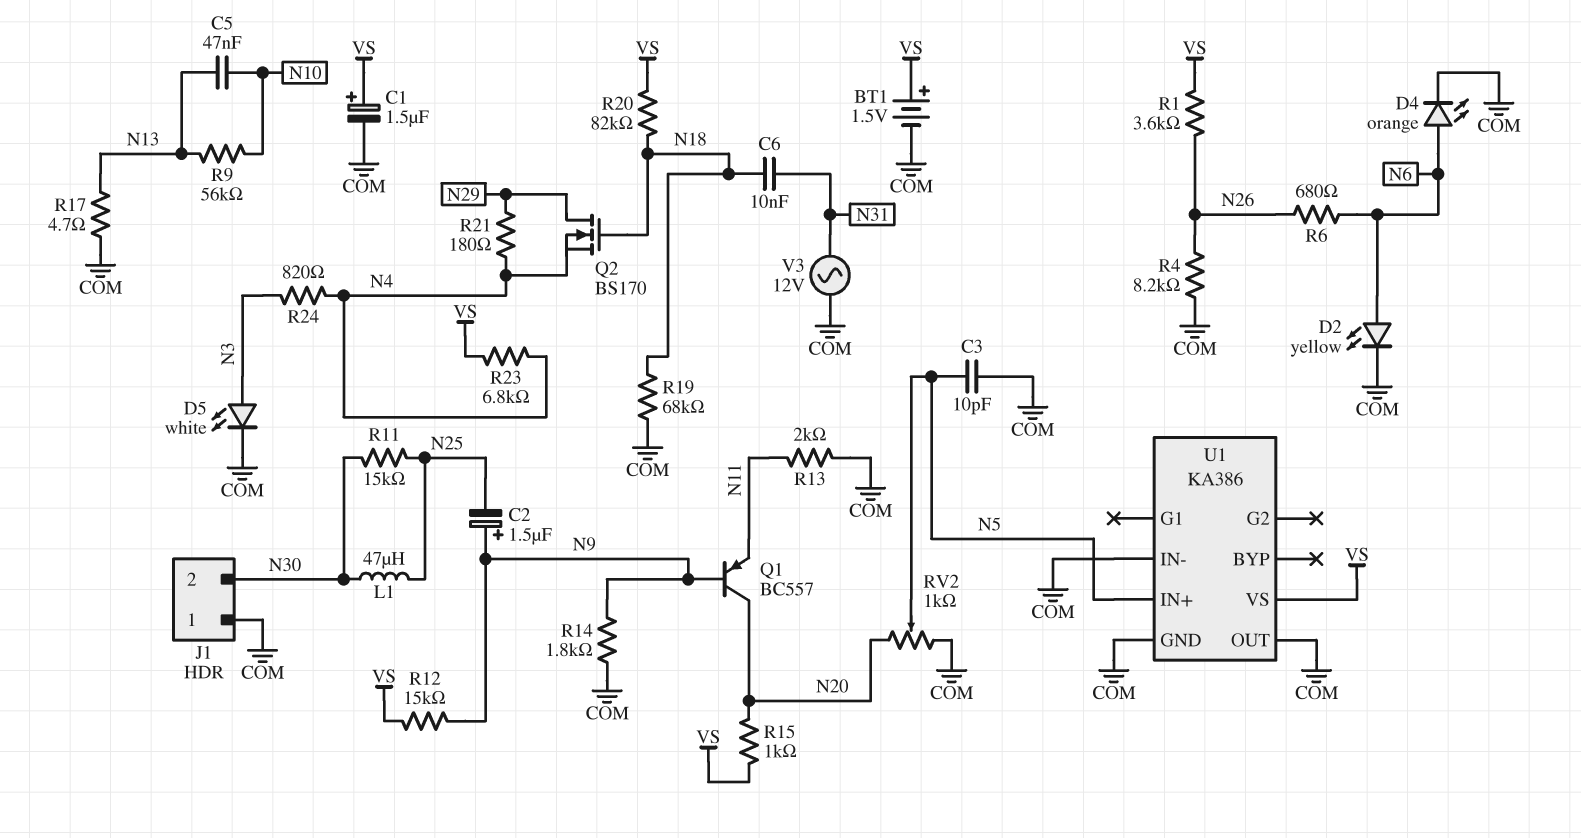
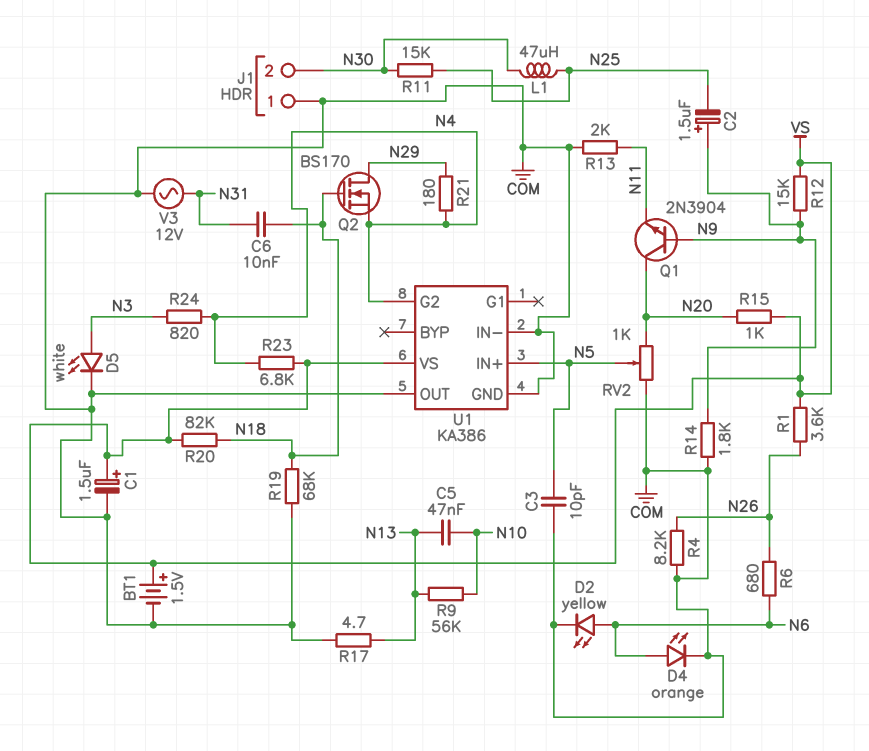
Q1: PNP BC557 (B N9, C N20, E N11) -> NPN 2N3904 (B N9, C N20, E N11)
U1 pin G2: none -> N4

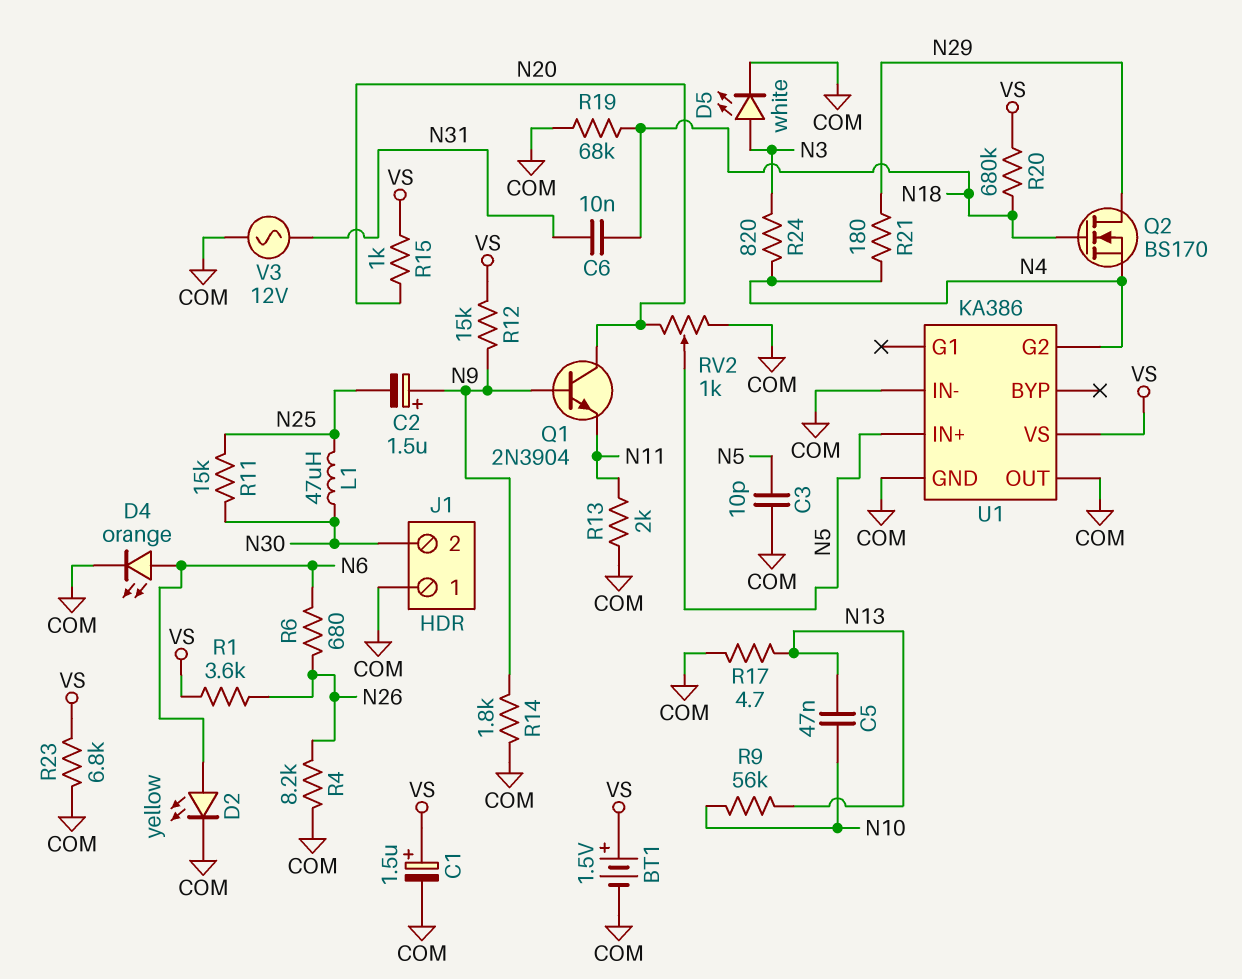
R20: 82k (N18, VS) -> 680k (N18, VS)
R23: 6.8k (N4, VS) -> 6.8k (COM, VS)

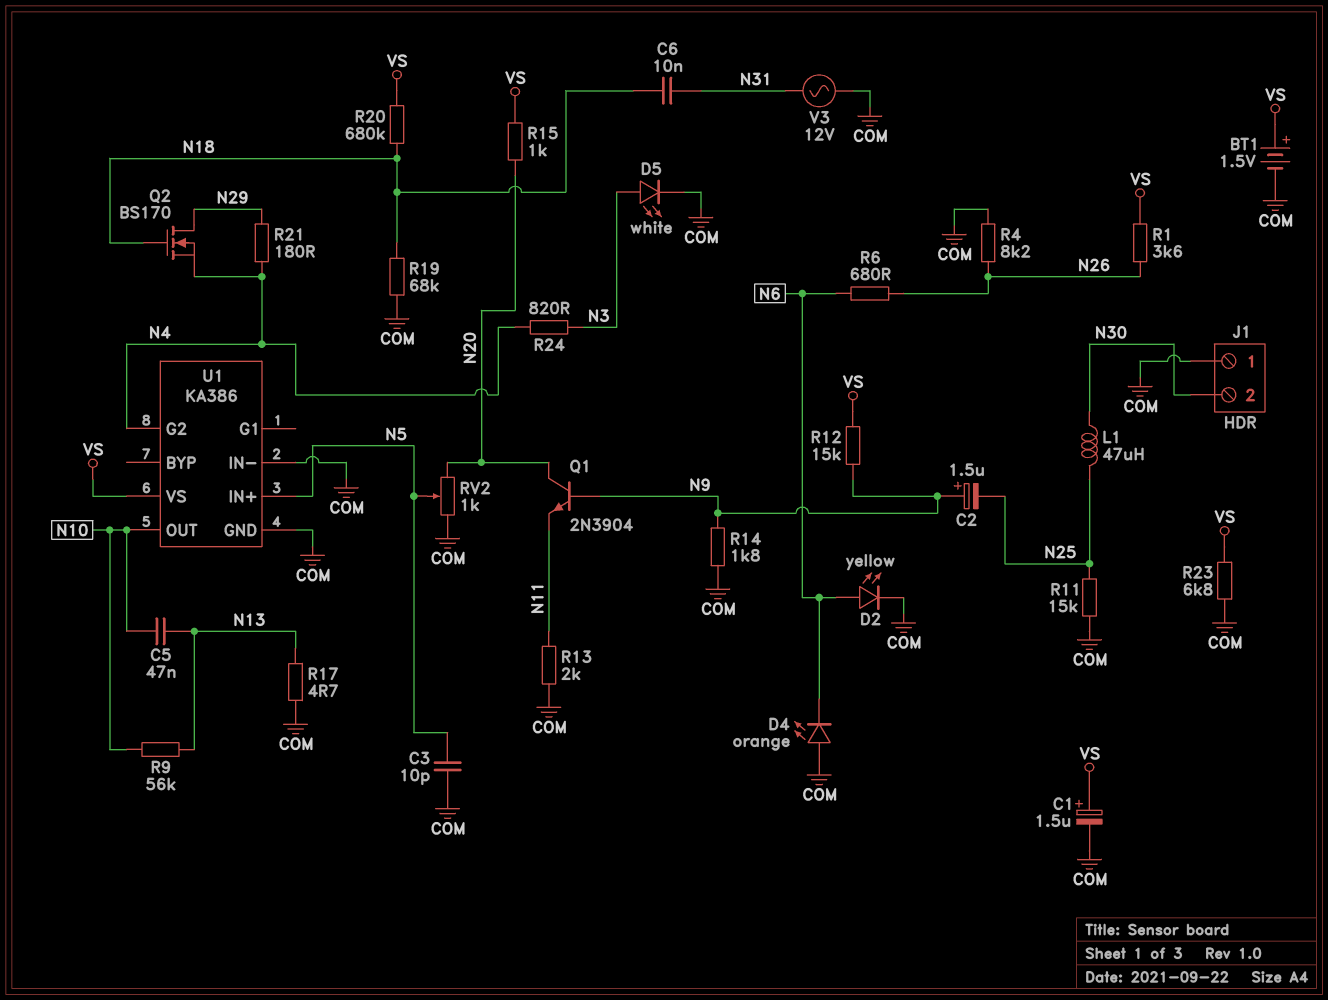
D4: LED orange (A N6, K COM) -> LED orange (A COM, K N6)
R11: 15k (N25, N30) -> 15k (COM, N25)
U1 pin OUT: COM -> N10

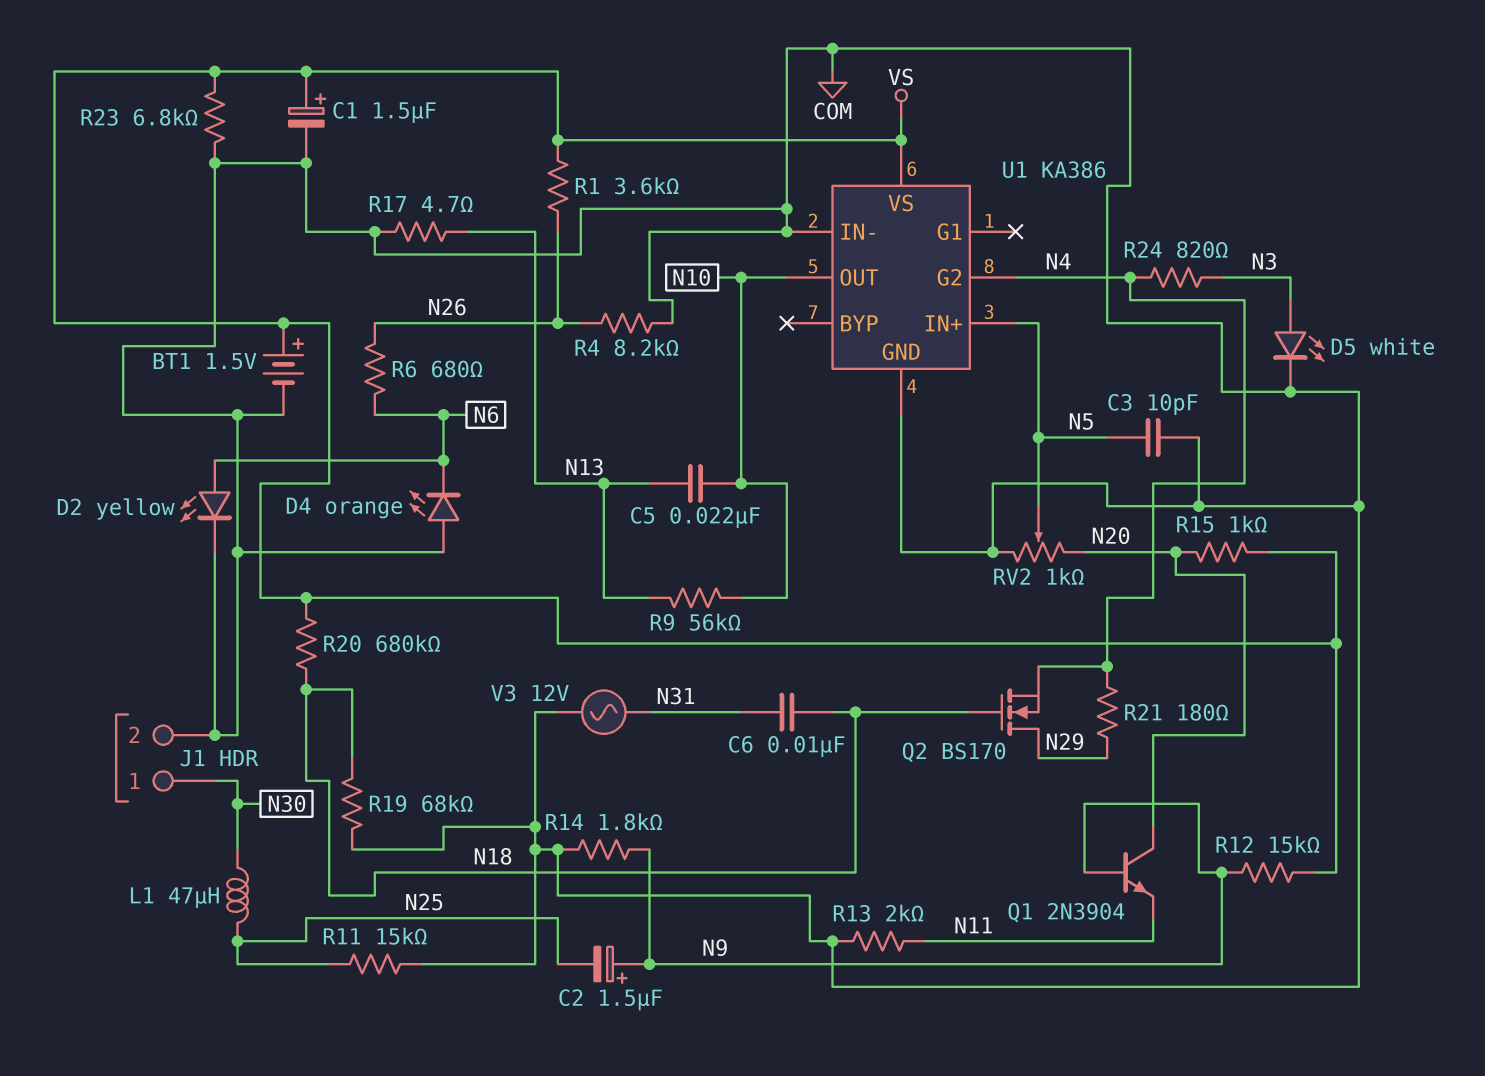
C5: 47nF (N10, N13) -> 22nF (N10, N13)
J1 pin 1: COM -> N30
J1 pin 2: N30 -> COM

